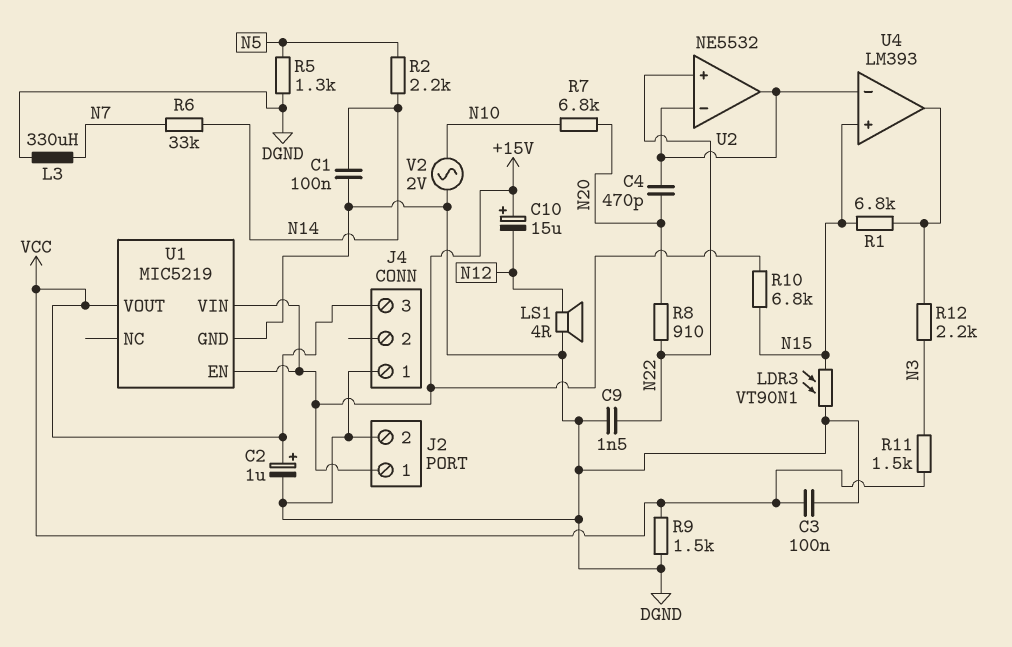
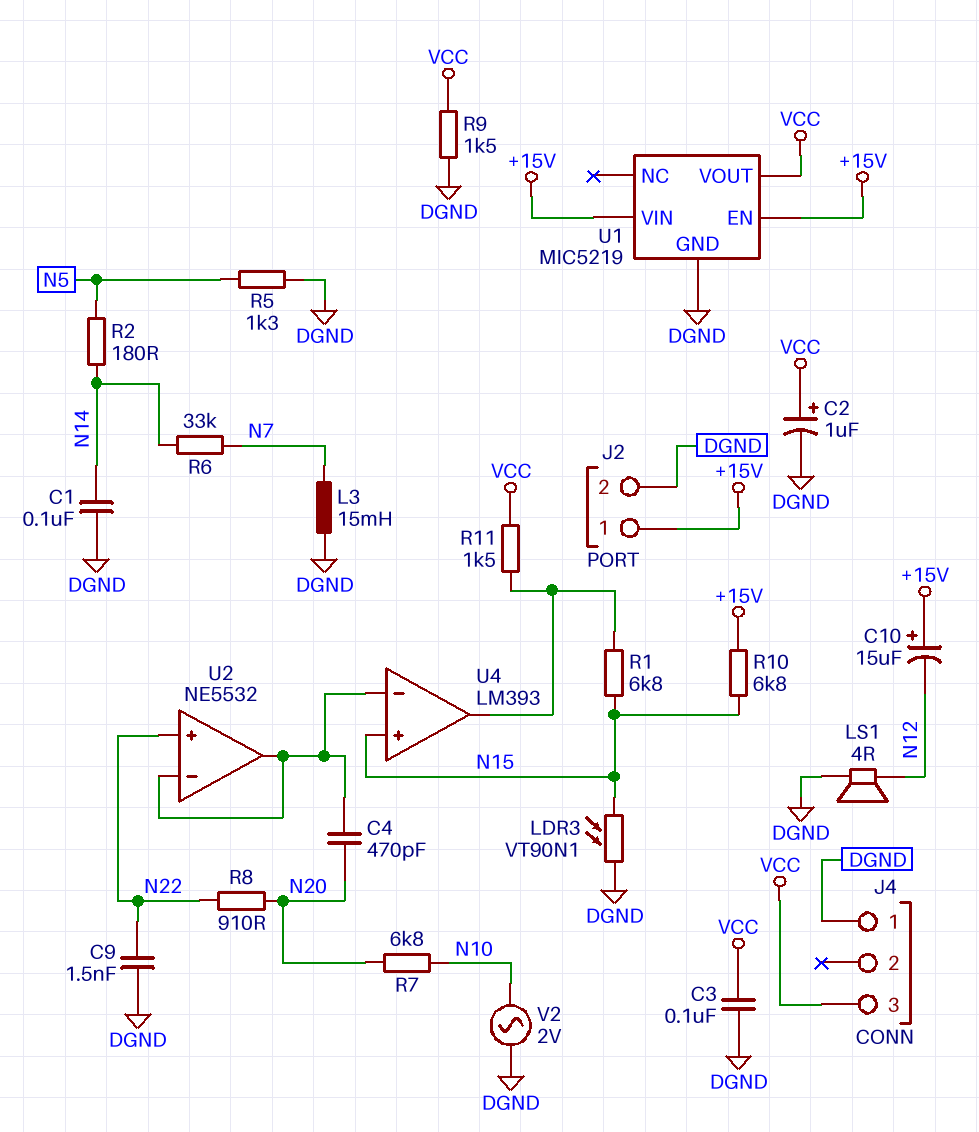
L3: 330uH (DGND, N7) -> 15mH (DGND, N7)
R2: 2.2k (N5, N14) -> 180 (N5, N14)
R11: 1.5k (N3, VCC) -> 1.5k (U4/out, VCC)
R12: 2.2k (N3, U4/out) -> none

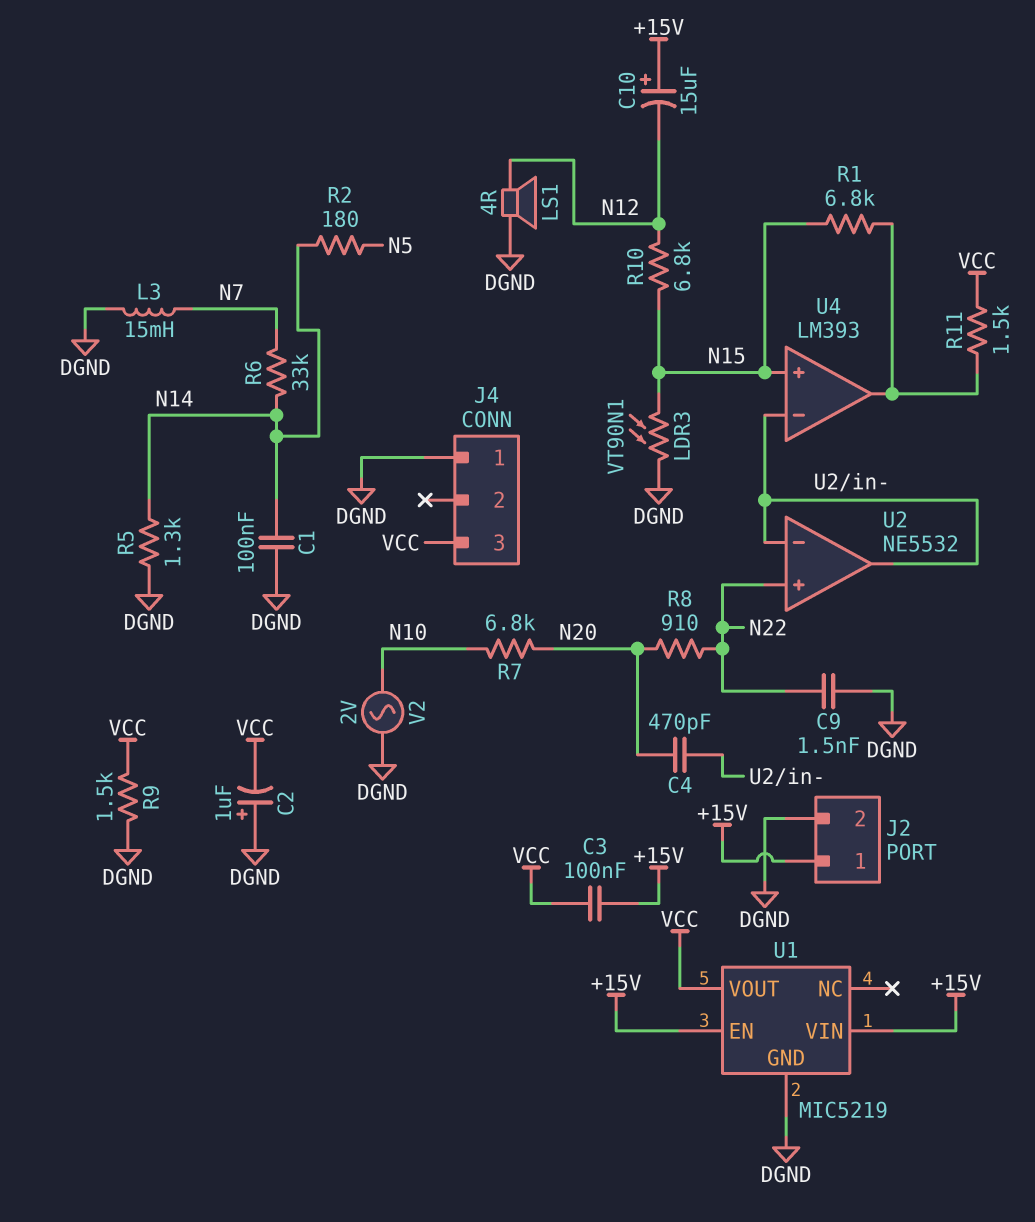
C2: 1uF (plus VCC, minus DGND) -> 1uF (plus DGND, minus VCC)
C3: 100nF (DGND, VCC) -> 100nF (+15V, VCC)
R5: 1.3k (DGND, N5) -> 1.3k (DGND, N14)
R10: 6.8k (+15V, N15) -> 6.8k (N12, N15)

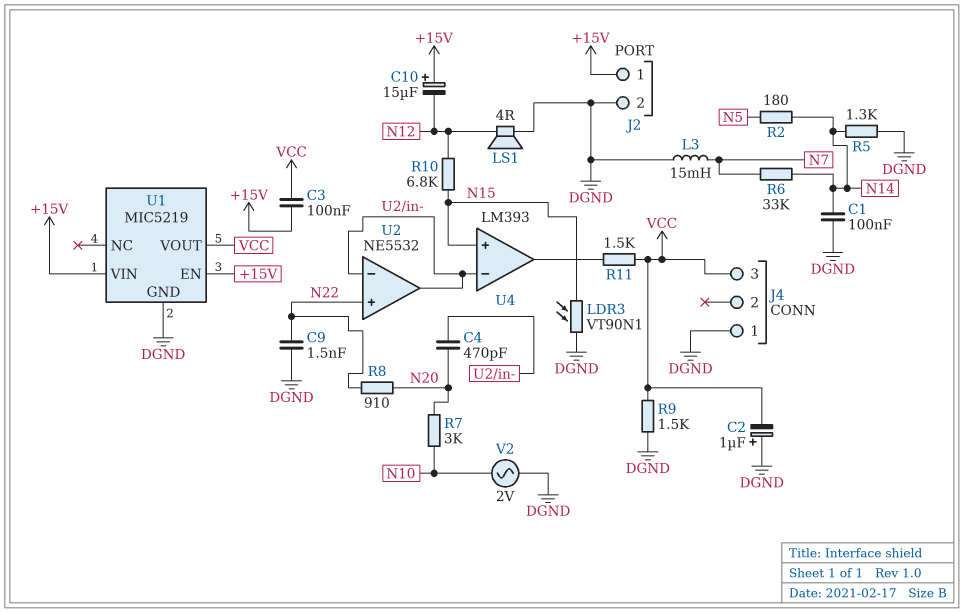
R1: 6.8k (N15, U4/out) -> none
R7: 6.8k (N10, N20) -> 3k (N10, N20)

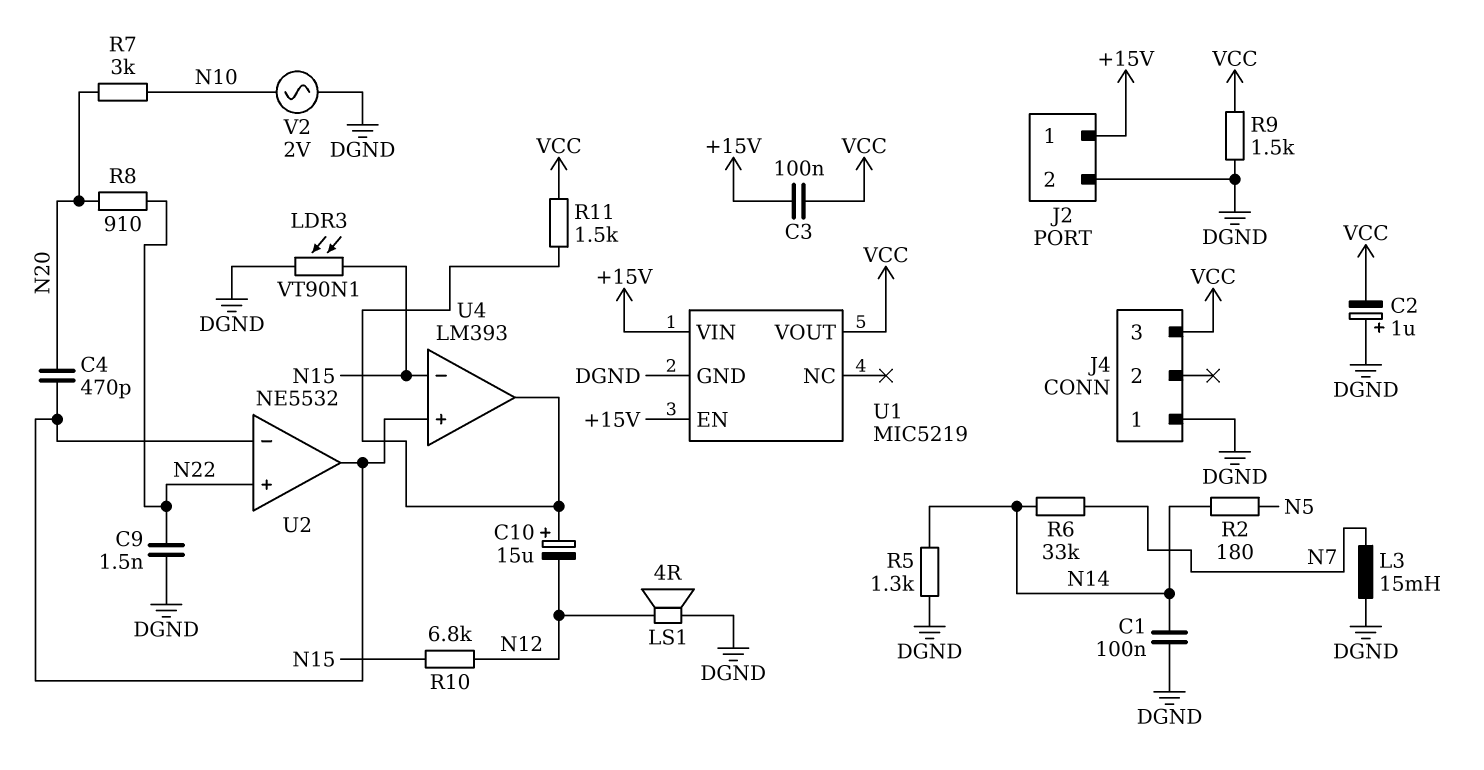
C10: 15uF (plus +15V, minus N12) -> 15uF (plus U4/out, minus N12)
U4 pin in+: N15 -> U2/in-
U4 pin in-: U2/in- -> N15

